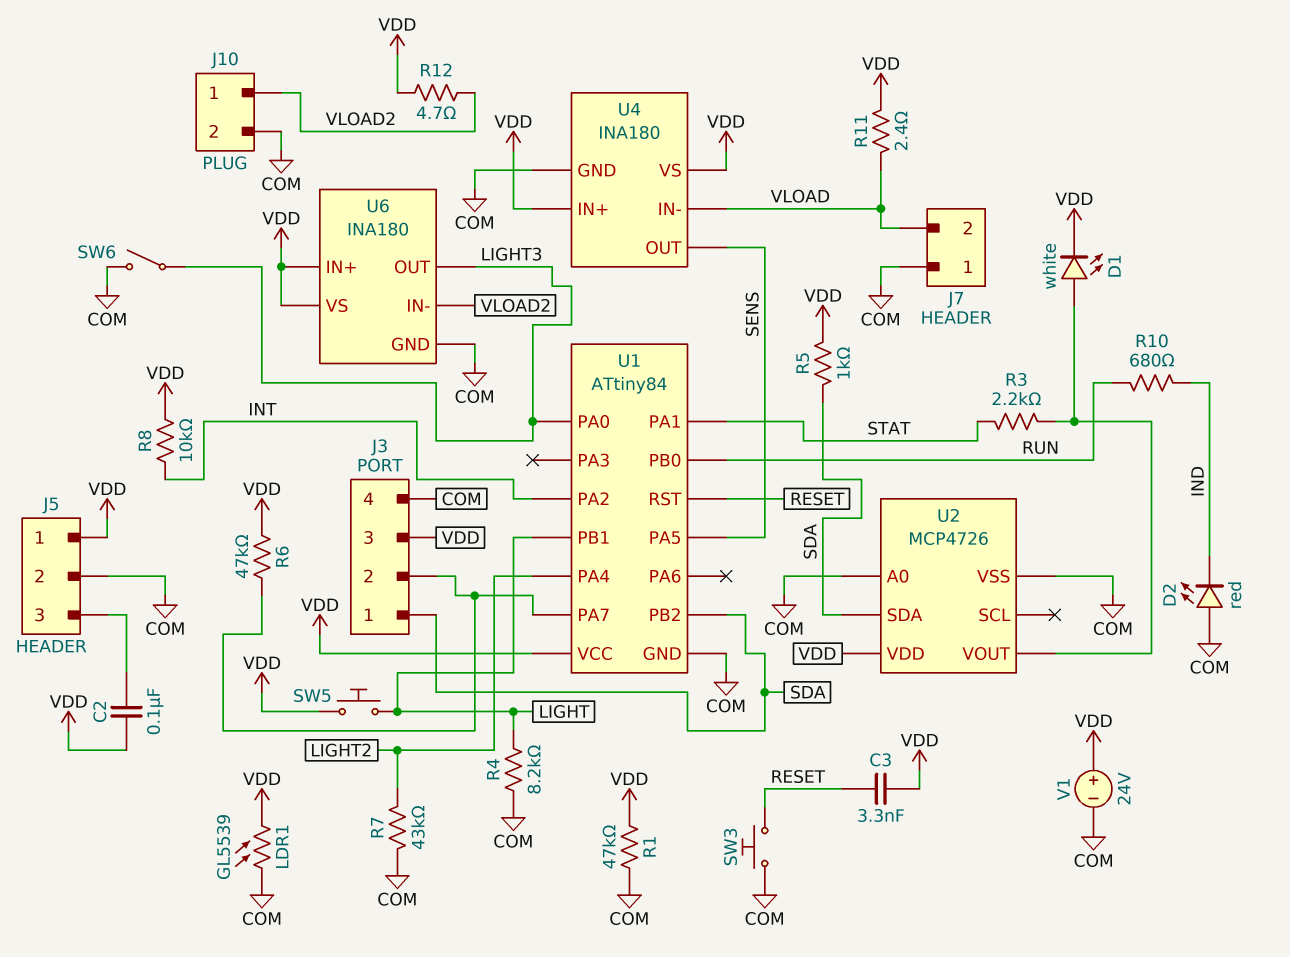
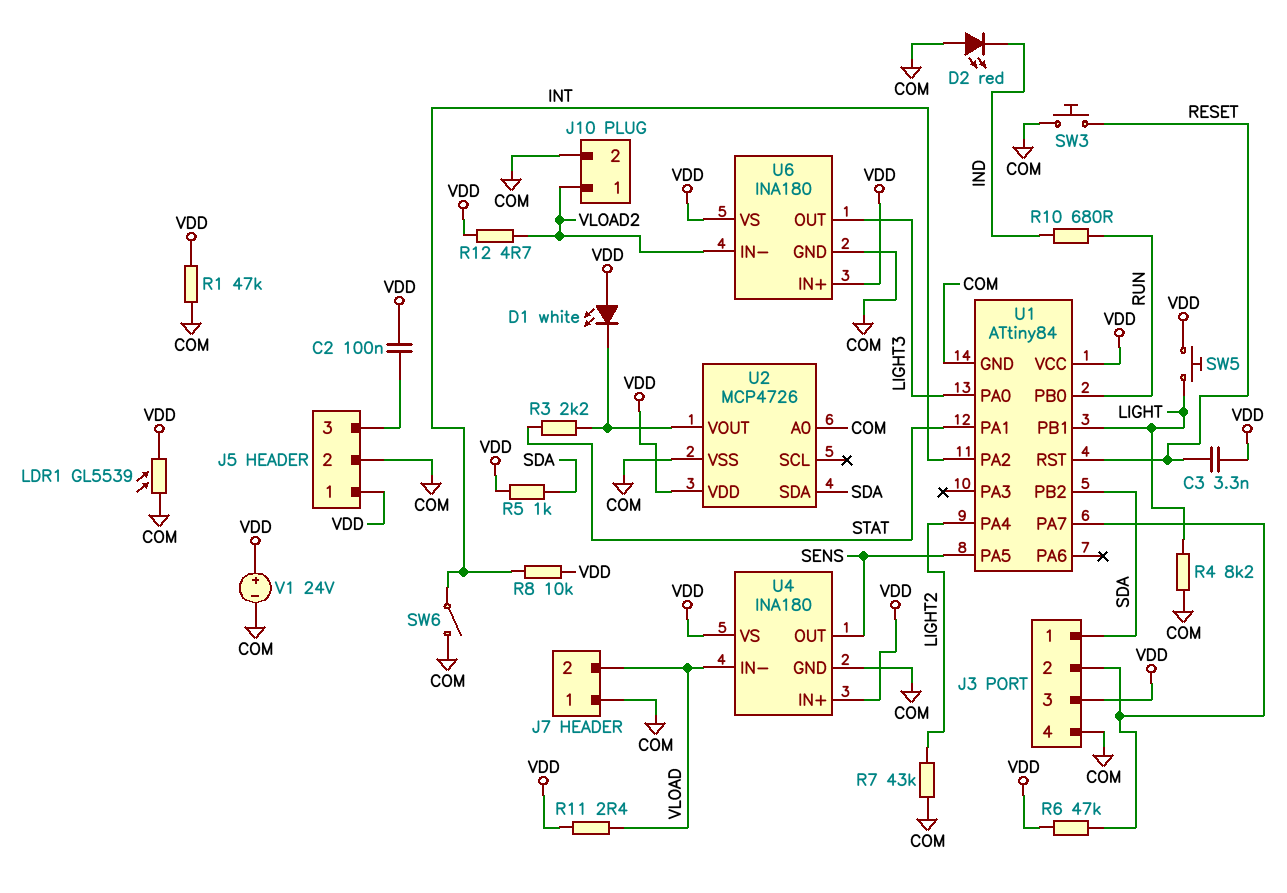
D1: LED white (A U2/VOUT, K VDD) -> LED white (A VDD, K U2/VOUT)
SW6: switch (COM, LIGHT3) -> switch (COM, INT)

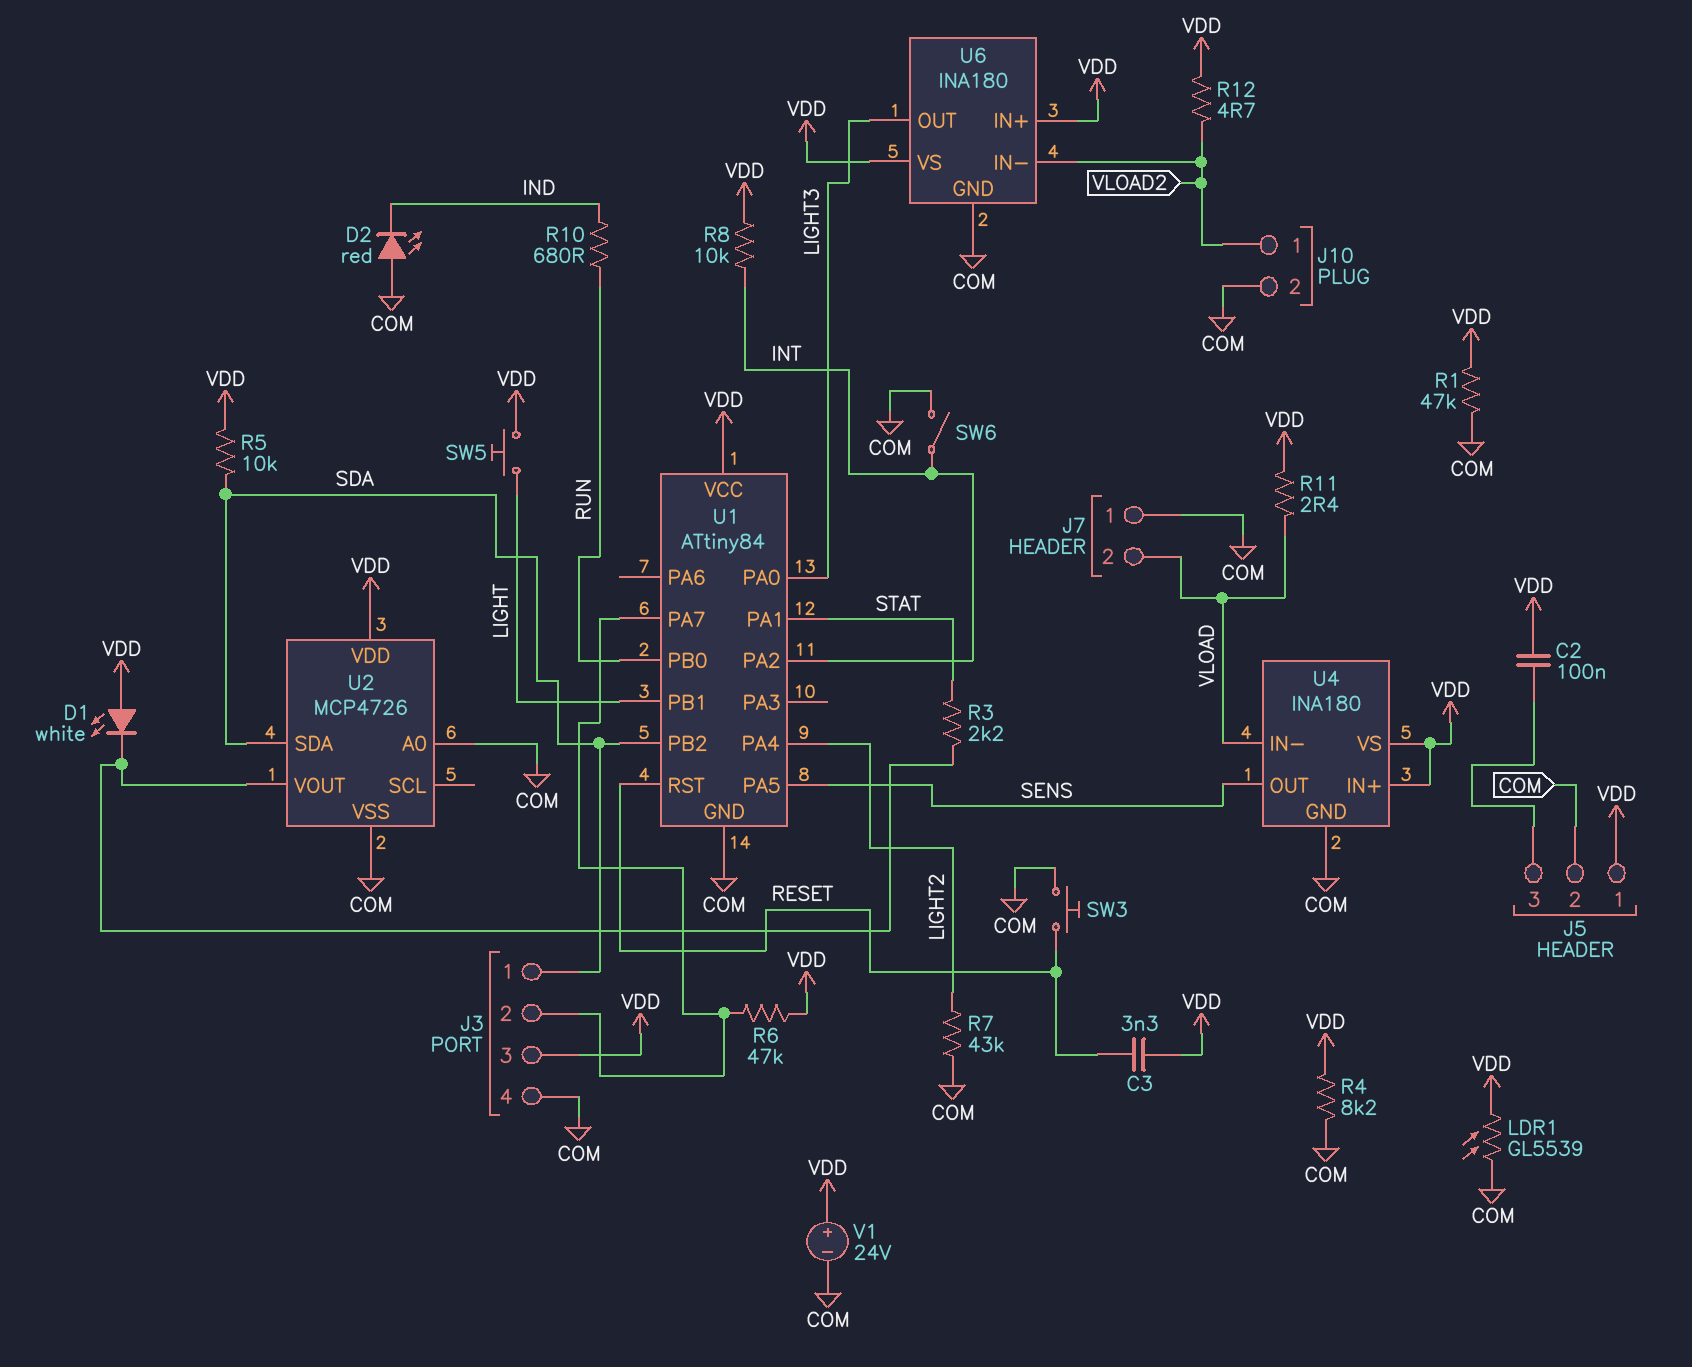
R4: 8.2k (COM, LIGHT) -> 8.2k (COM, VDD)
R5: 1k (SDA, VDD) -> 10k (SDA, VDD)

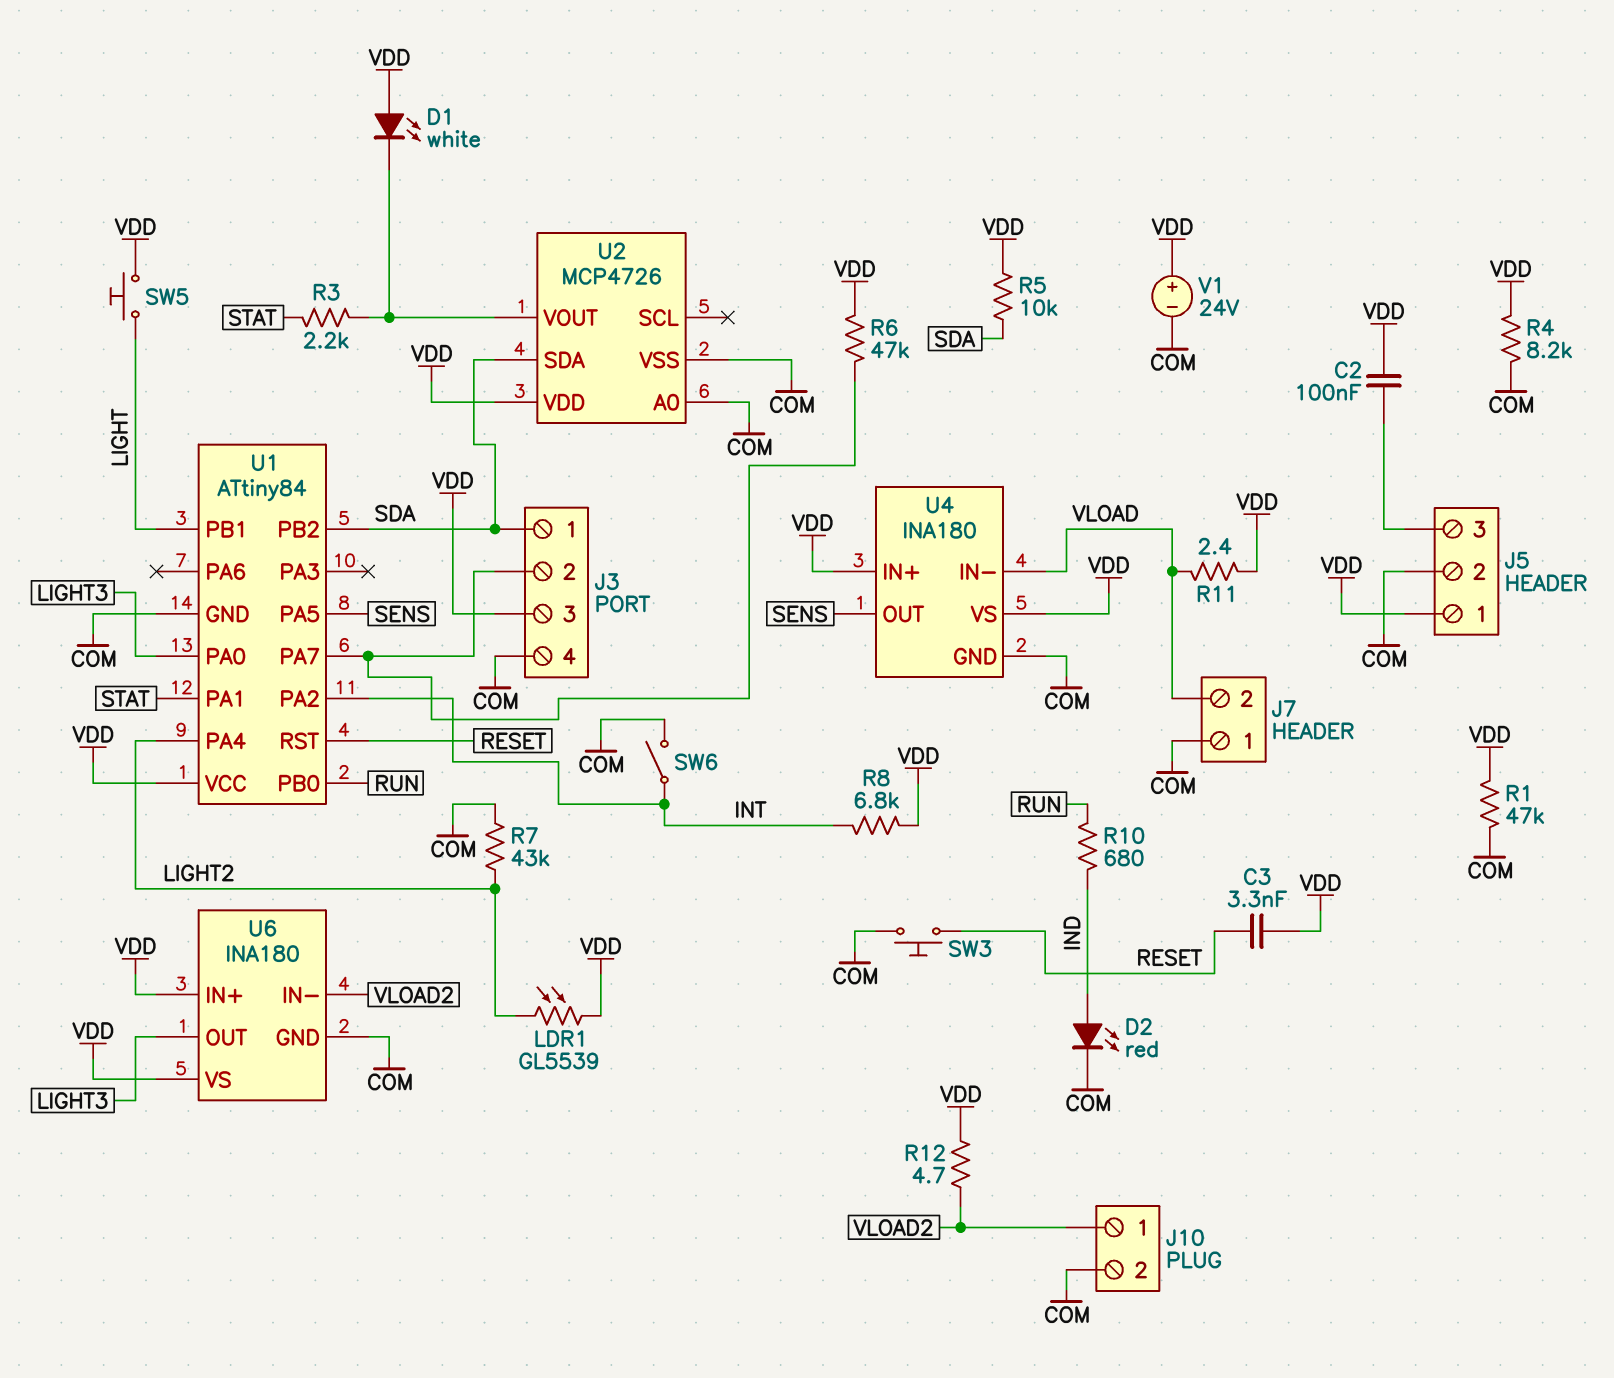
D2: LED red (A COM, K IND) -> LED red (A IND, K COM)
LDR1: GL5539 (COM, VDD) -> GL5539 (LIGHT2, VDD)
R8: 10k (INT, VDD) -> 6.8k (INT, VDD)

